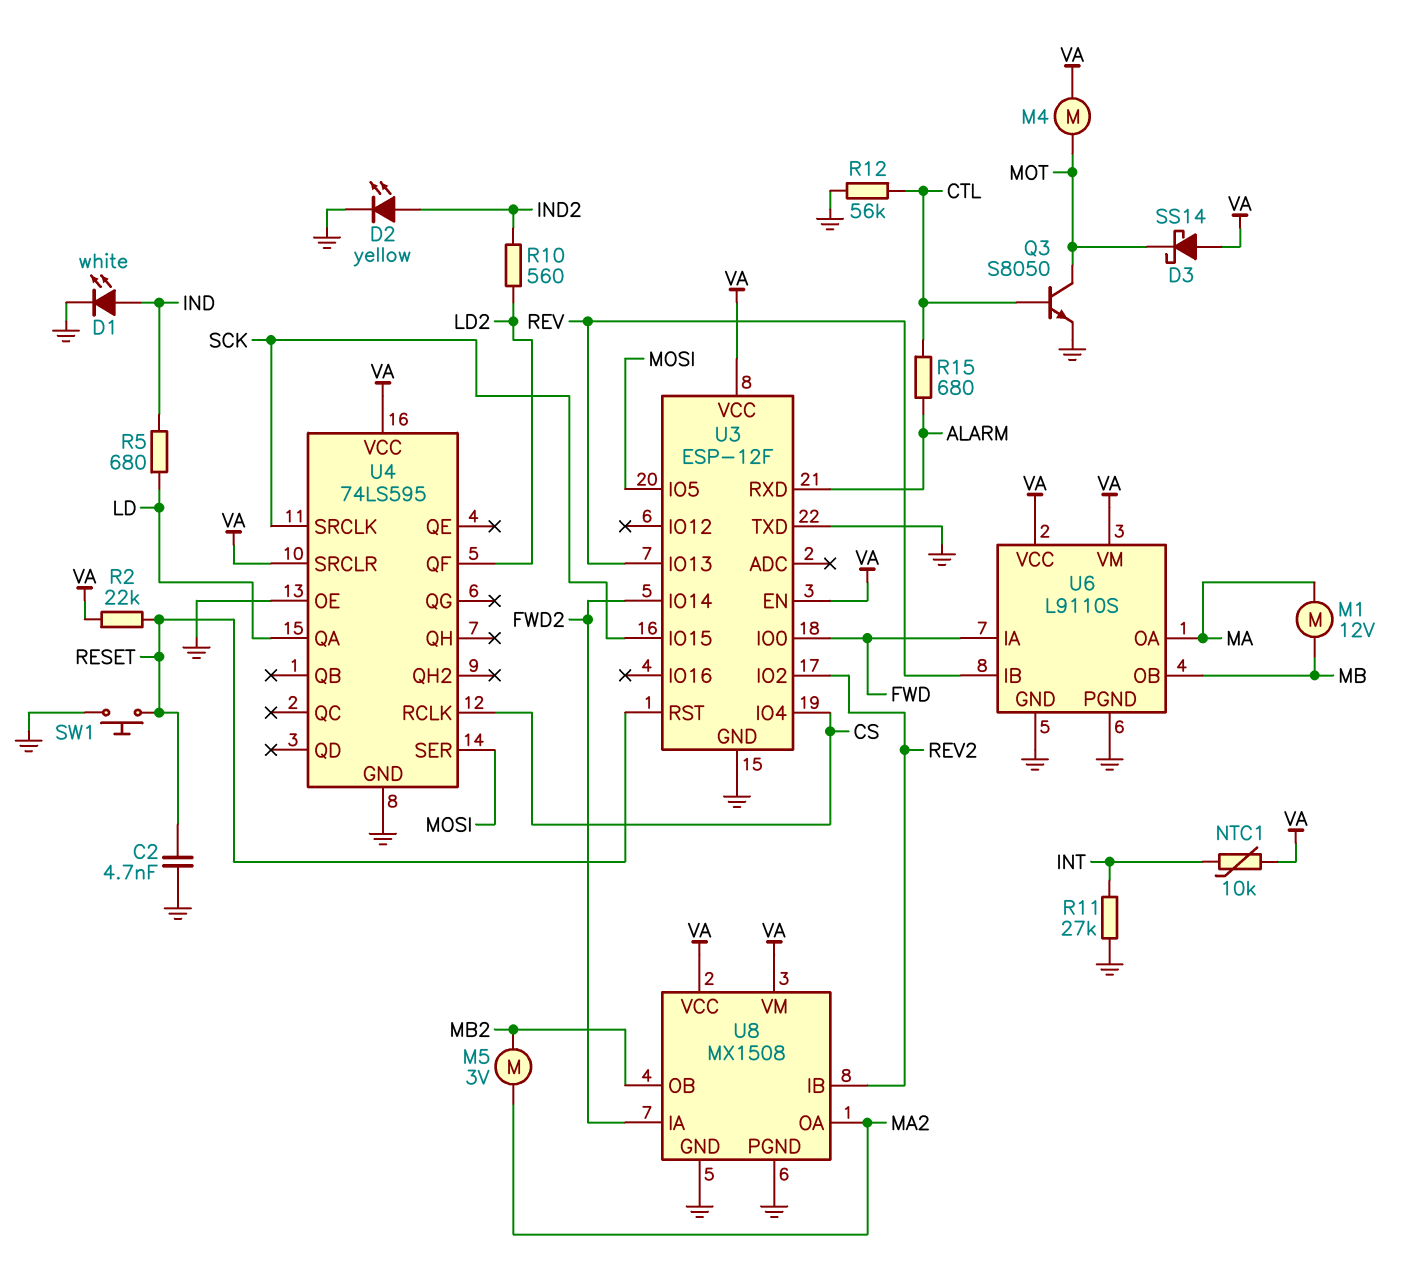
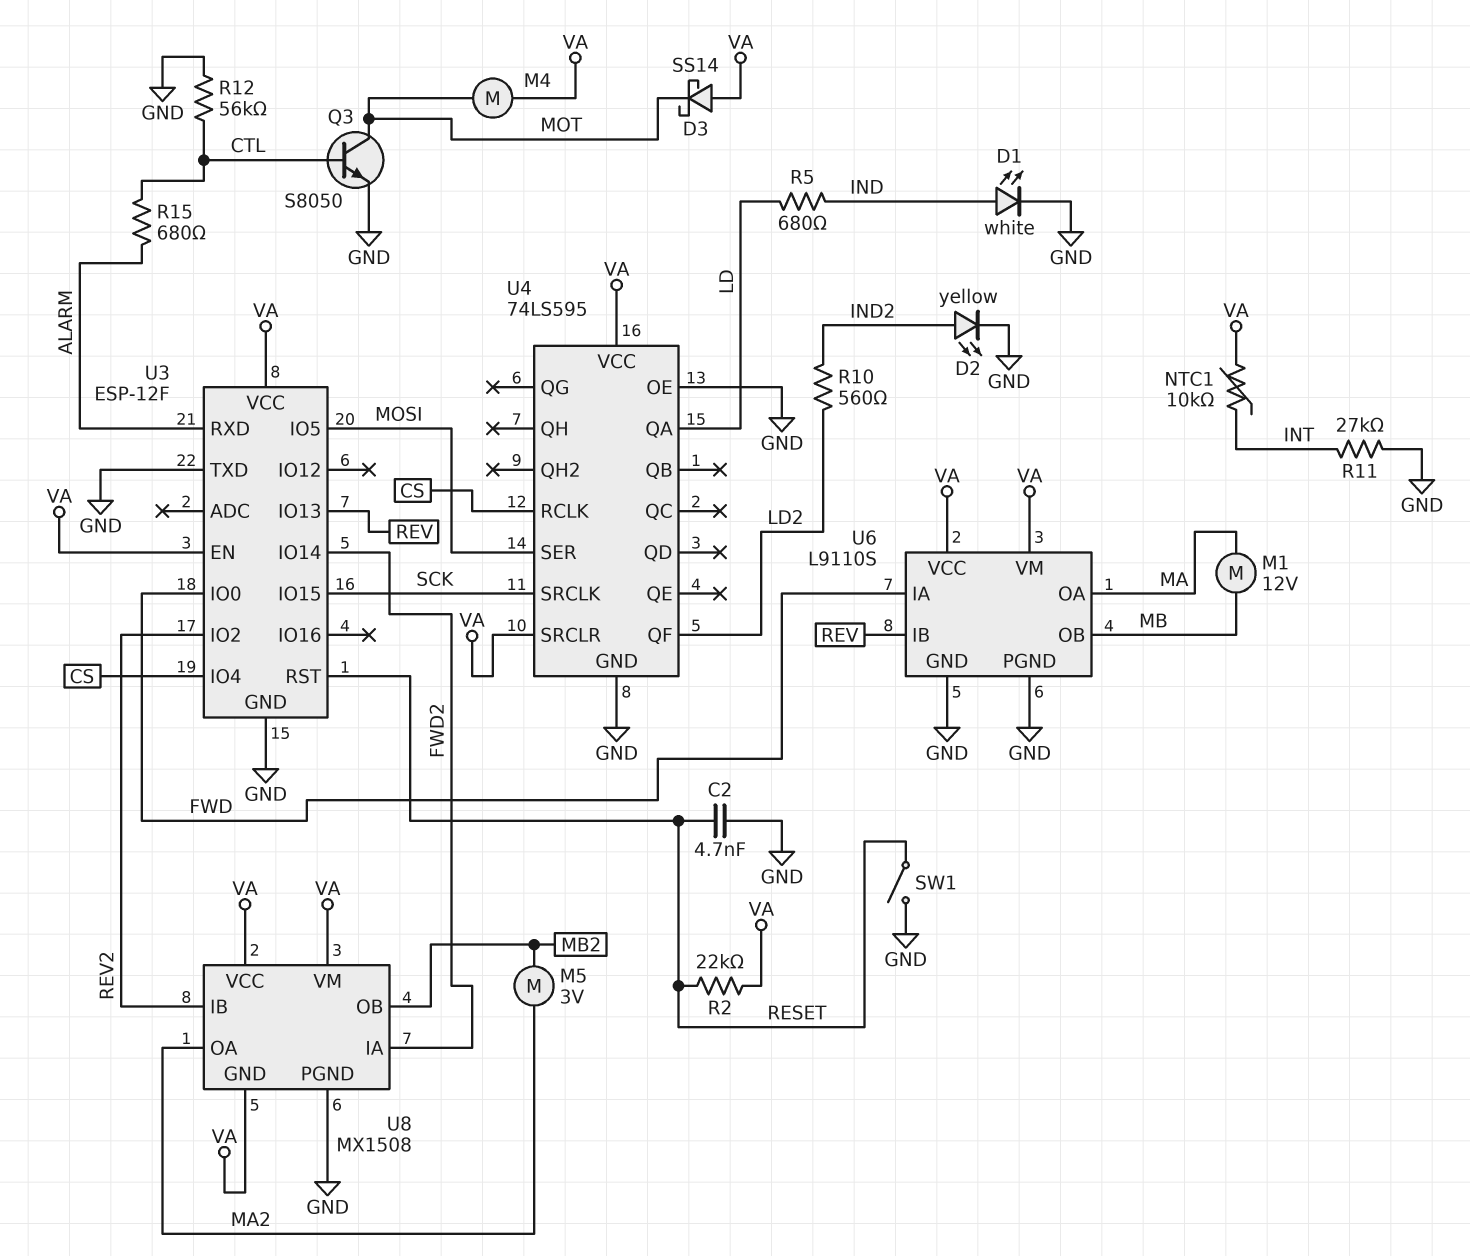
SW1: button (GND, RESET) -> switch (GND, RESET)
U8 pin GND: GND -> VA

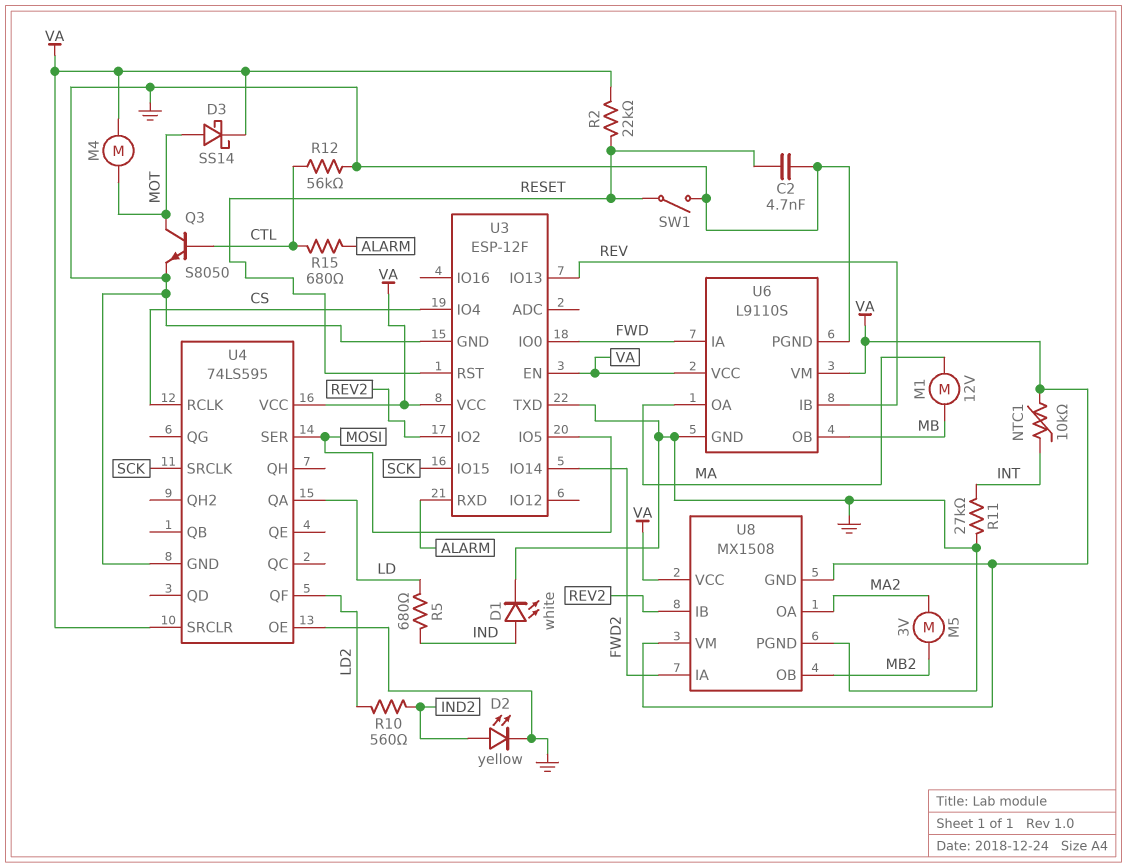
D3: schottky SS14 (A VA, K MOT) -> schottky SS14 (A MOT, K VA)

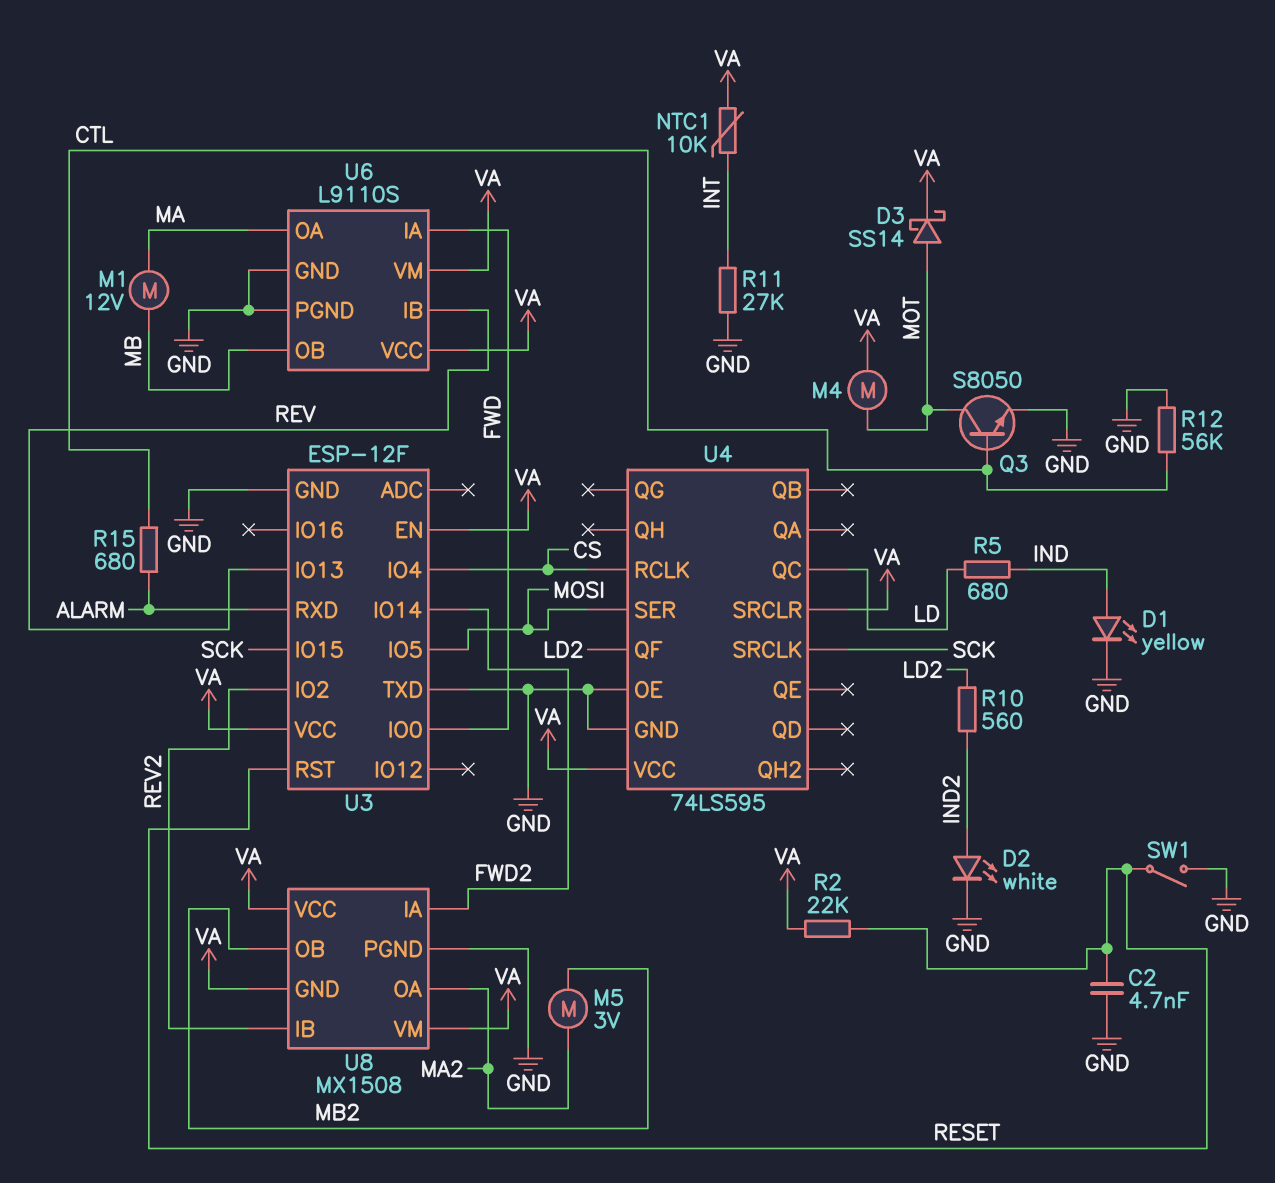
D1: LED white (A IND, K GND) -> LED yellow (A IND, K GND)
D2: LED yellow (A IND2, K GND) -> LED white (A IND2, K GND)
U4 pin QA: LD -> none
U4 pin QC: none -> LD

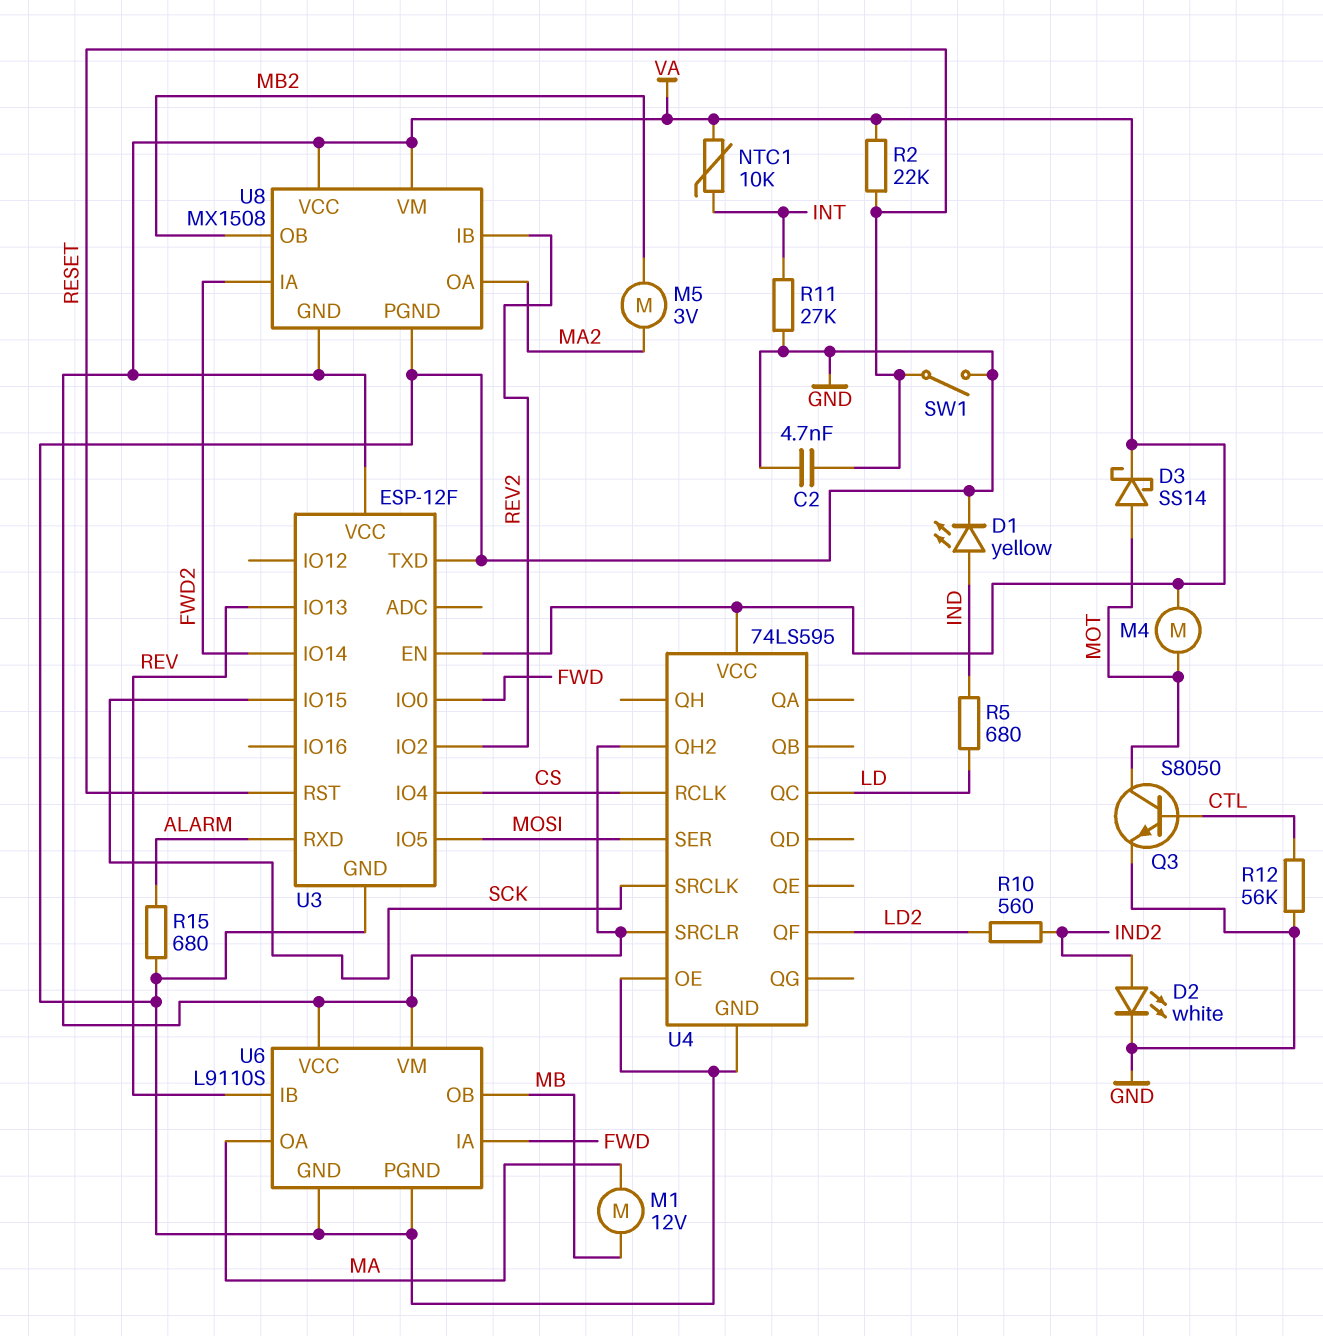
R15: 680 (ALARM, CTL) -> 680 (ALARM, GND)
U4 pin QH2: none -> VA

